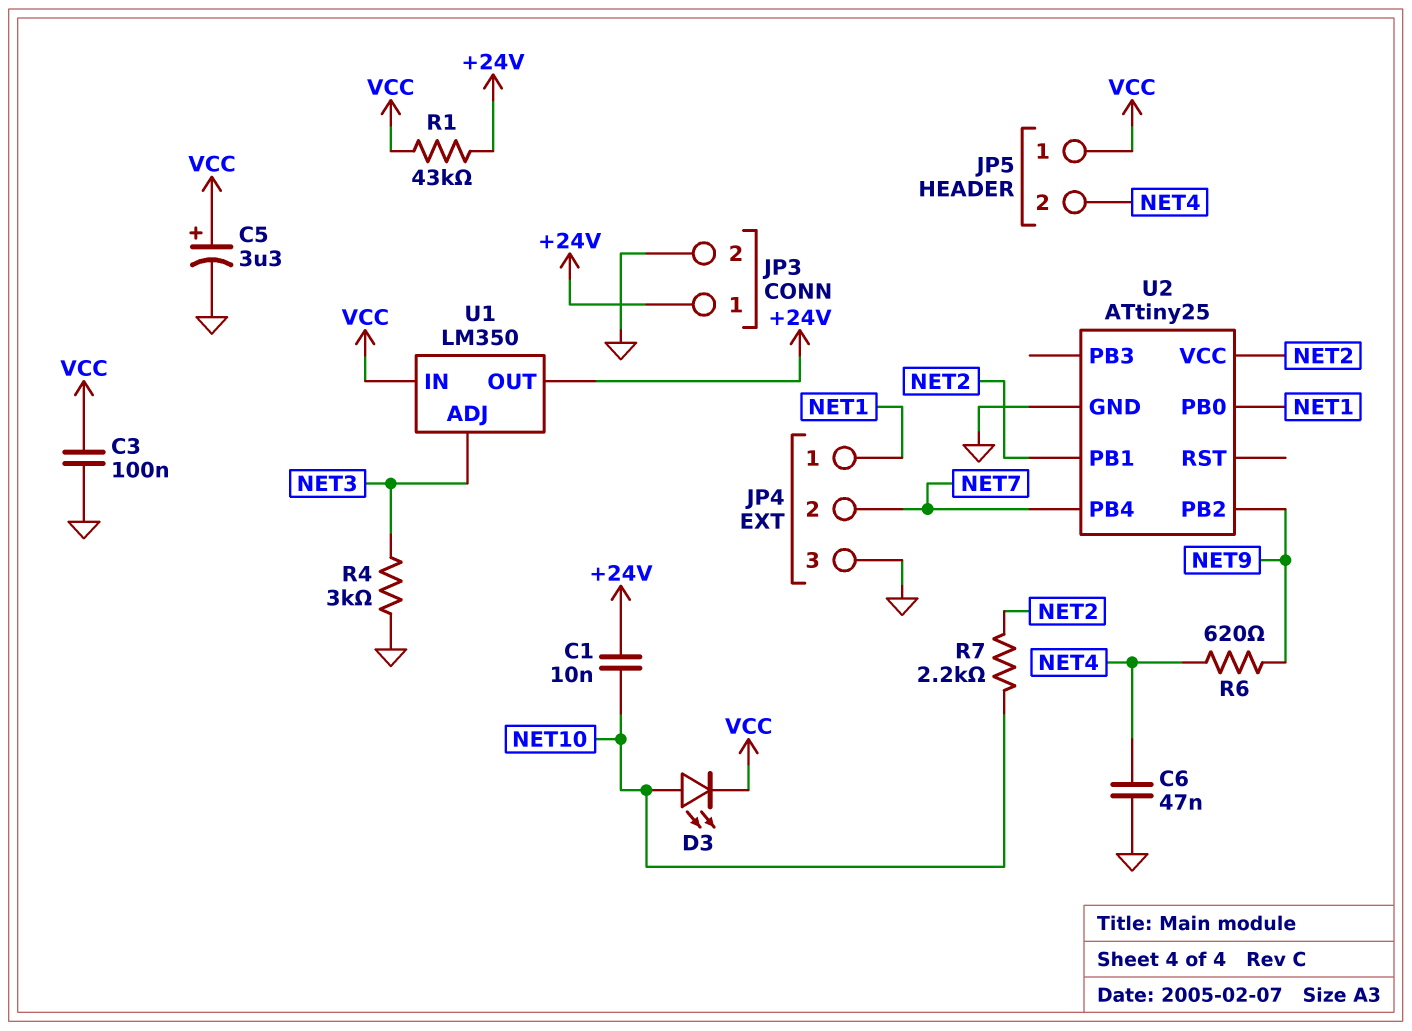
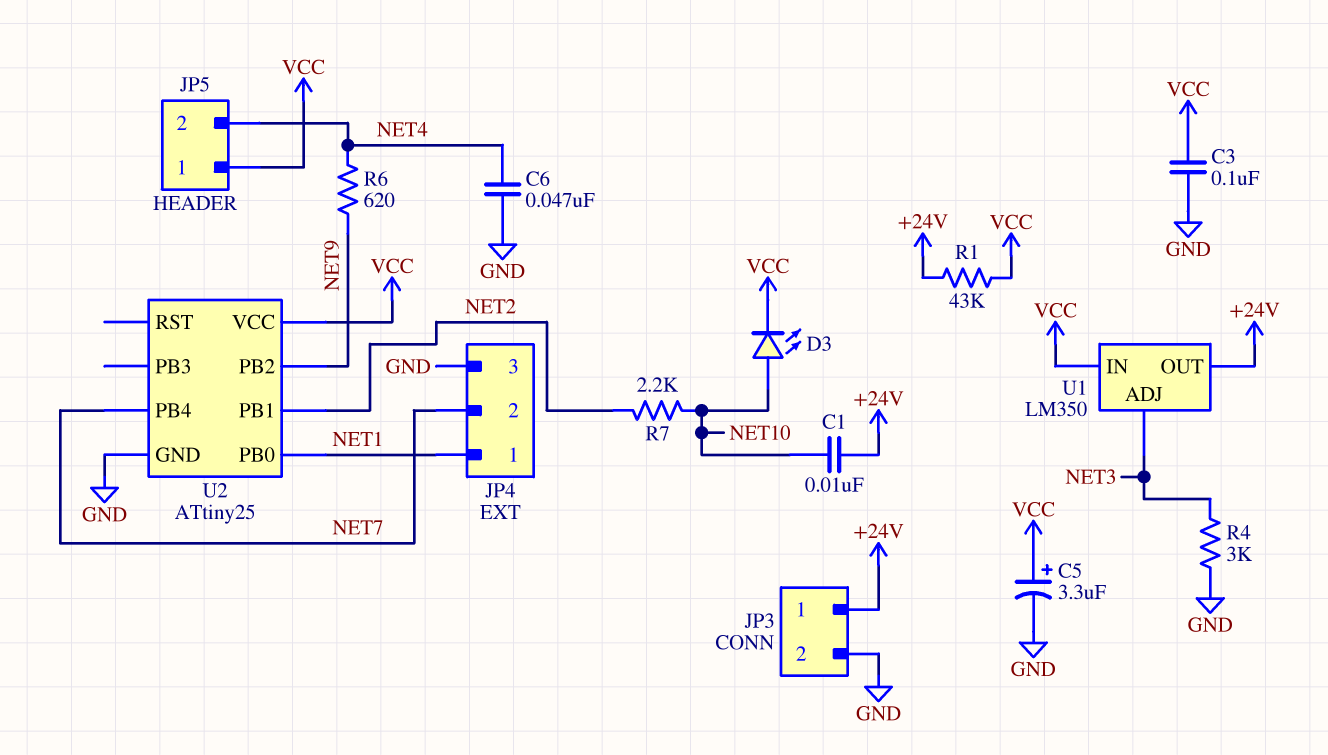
U2 pin VCC: NET2 -> VCC

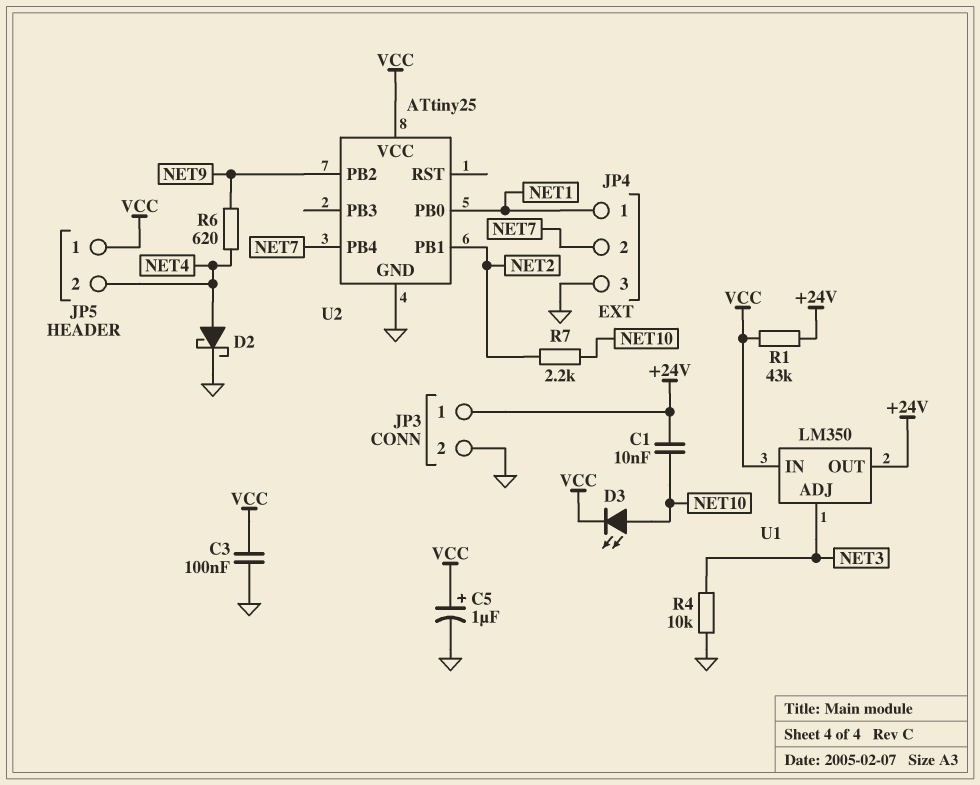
C5: 3.3uF (plus VCC, minus GND) -> 1uF (plus VCC, minus GND)
C6: 47nF (GND, NET4) -> none
D2: none -> schottky (A NET4, K GND)
R4: 3k (GND, NET3) -> 10k (GND, NET3)

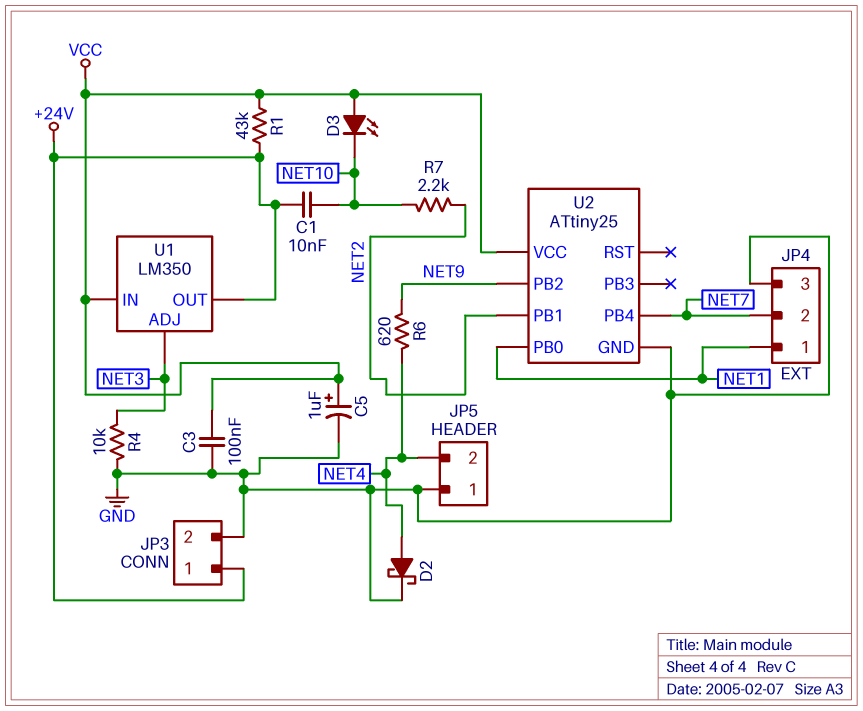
D3: LED (A NET10, K VCC) -> LED (A VCC, K NET10)
JP5 pin 1: VCC -> GND

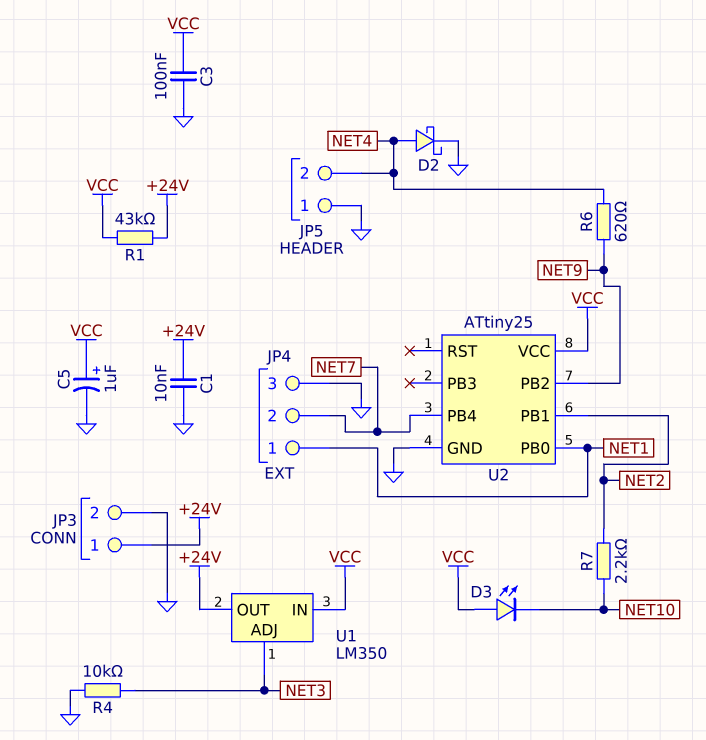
C1: 10nF (+24V, NET10) -> 10nF (+24V, GND)

